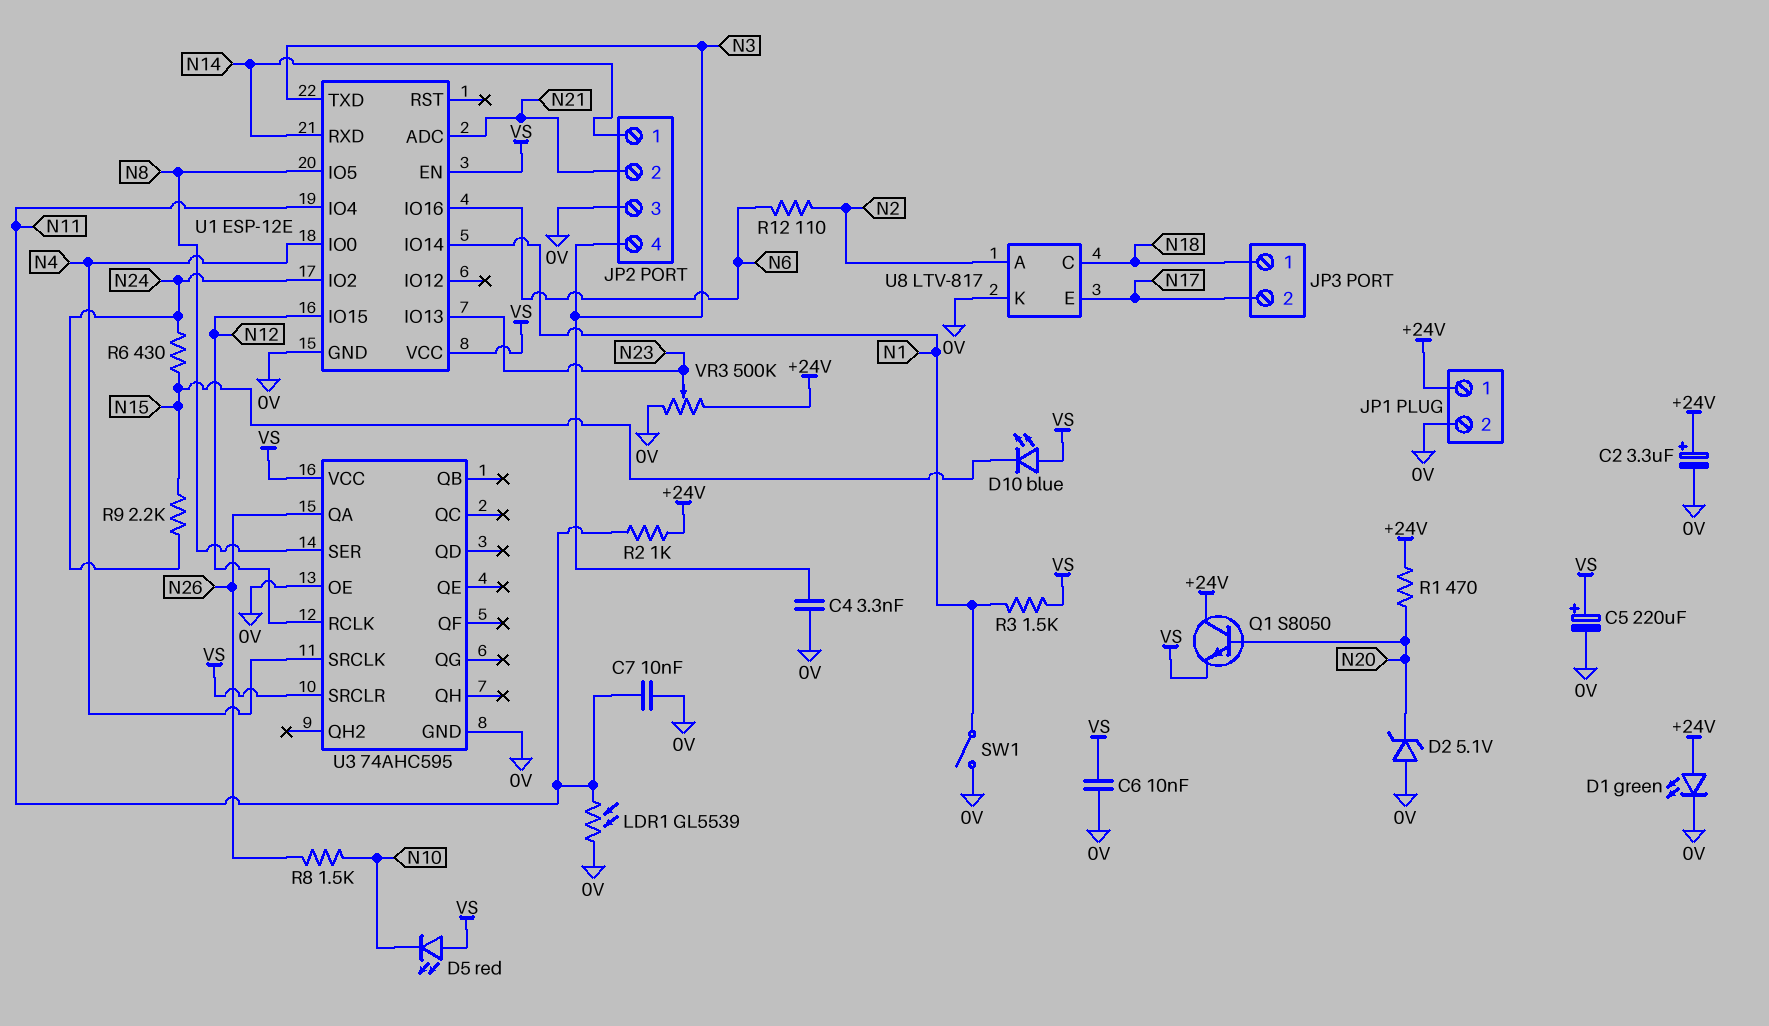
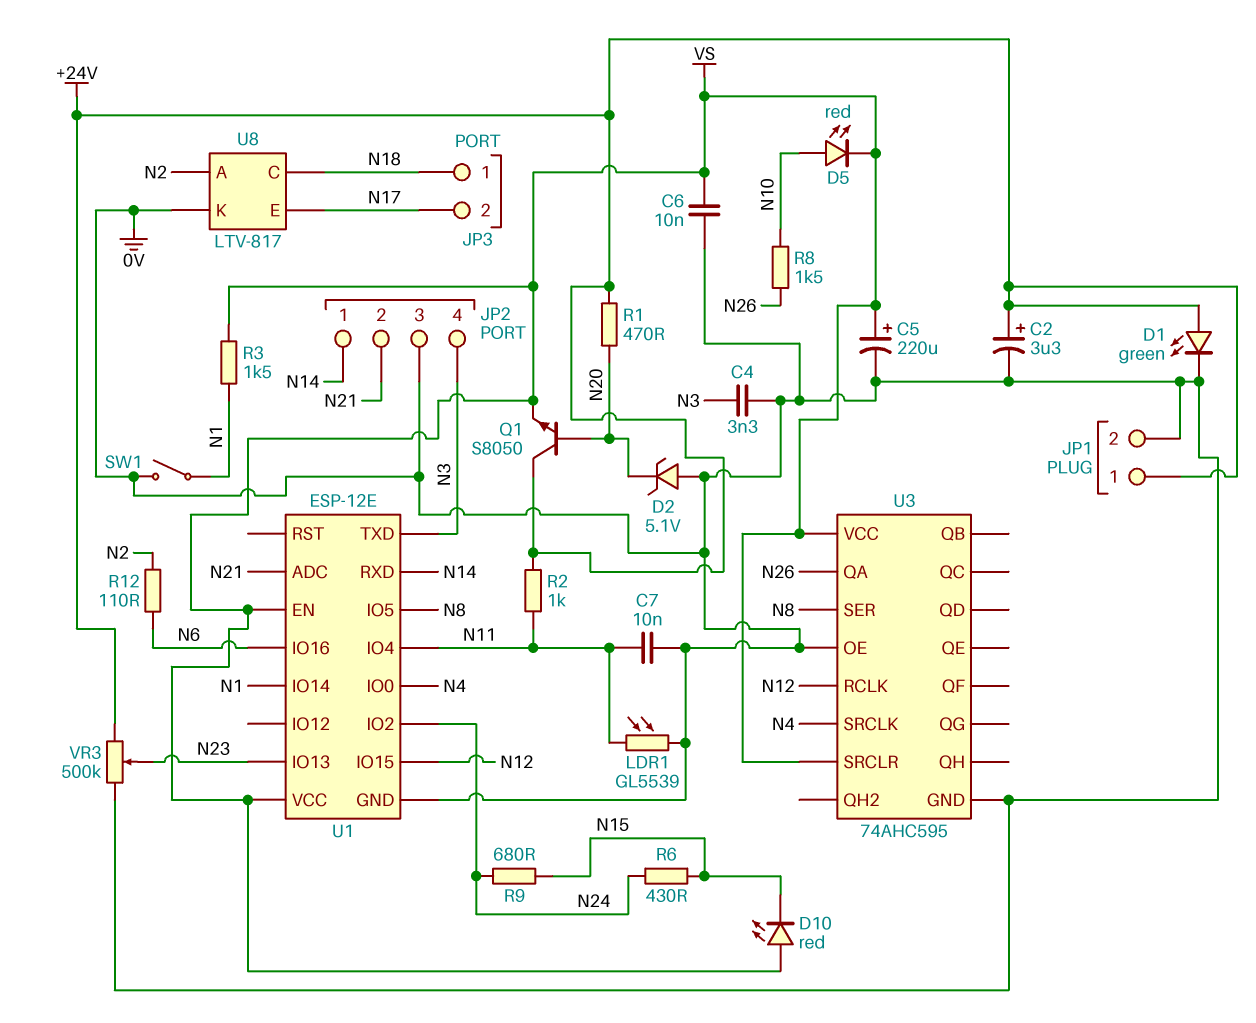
D5: LED red (A VS, K N10) -> LED red (A N10, K VS)
D10: LED blue (A VS, K N15) -> LED red (A VS, K N15)
R9: 2.2k (N15, N24) -> 680 (N15, N24)

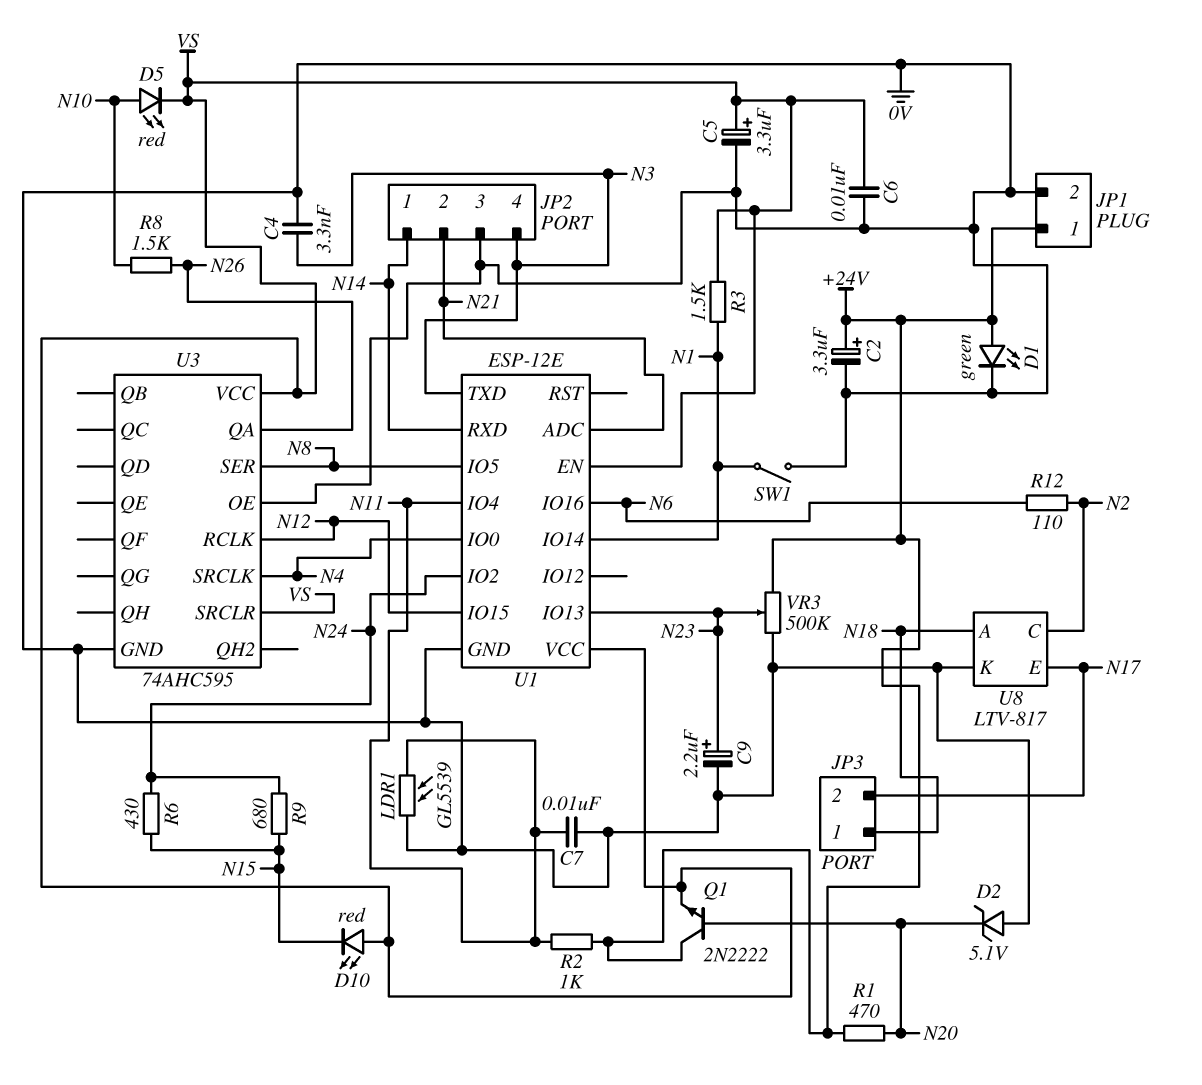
C5: 220uF (plus VS, minus 0V) -> 3.3uF (plus VS, minus 0V)
C9: none -> 2.2uF (plus N23, minus 0V)
Q1: NPN S8050 (B N20, C +24V, E VS) -> NPN 2N2222 (B N20, C +24V, E VS)
U8 pin A: N2 -> N18
U8 pin C: N18 -> N2

